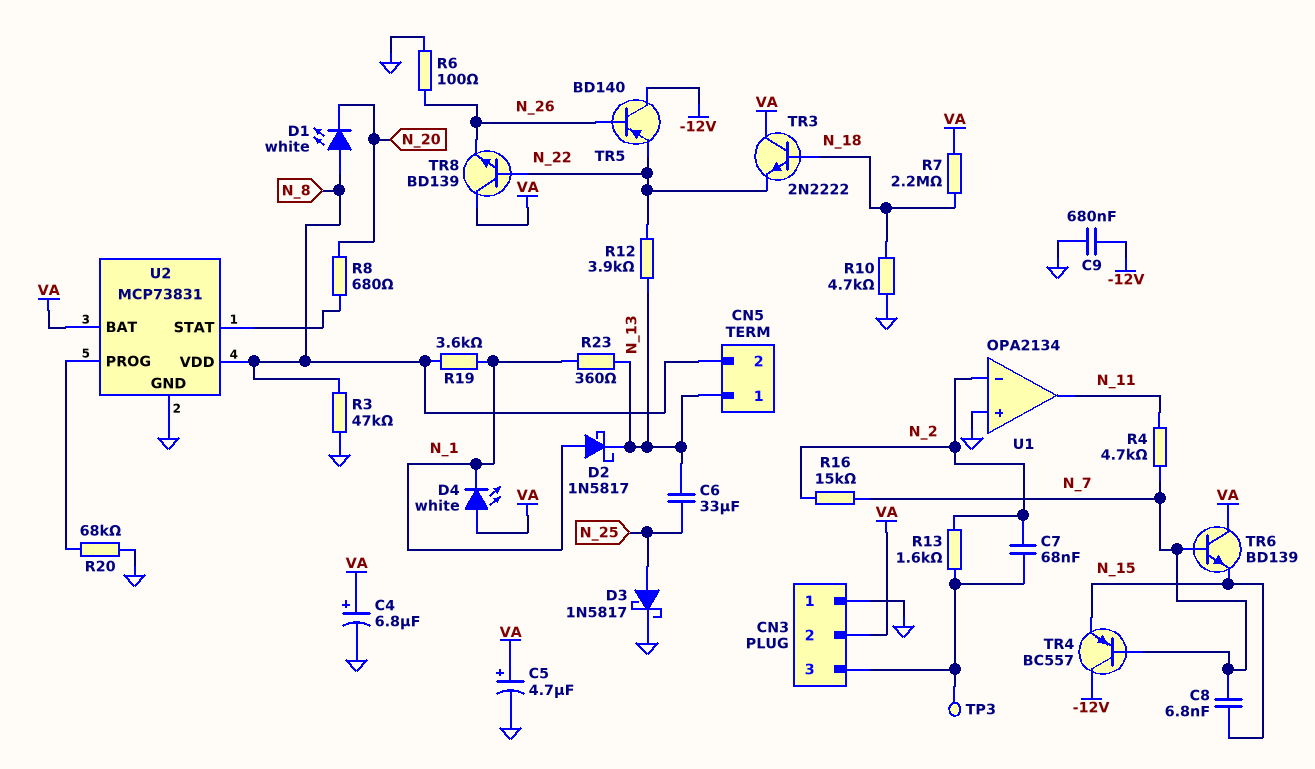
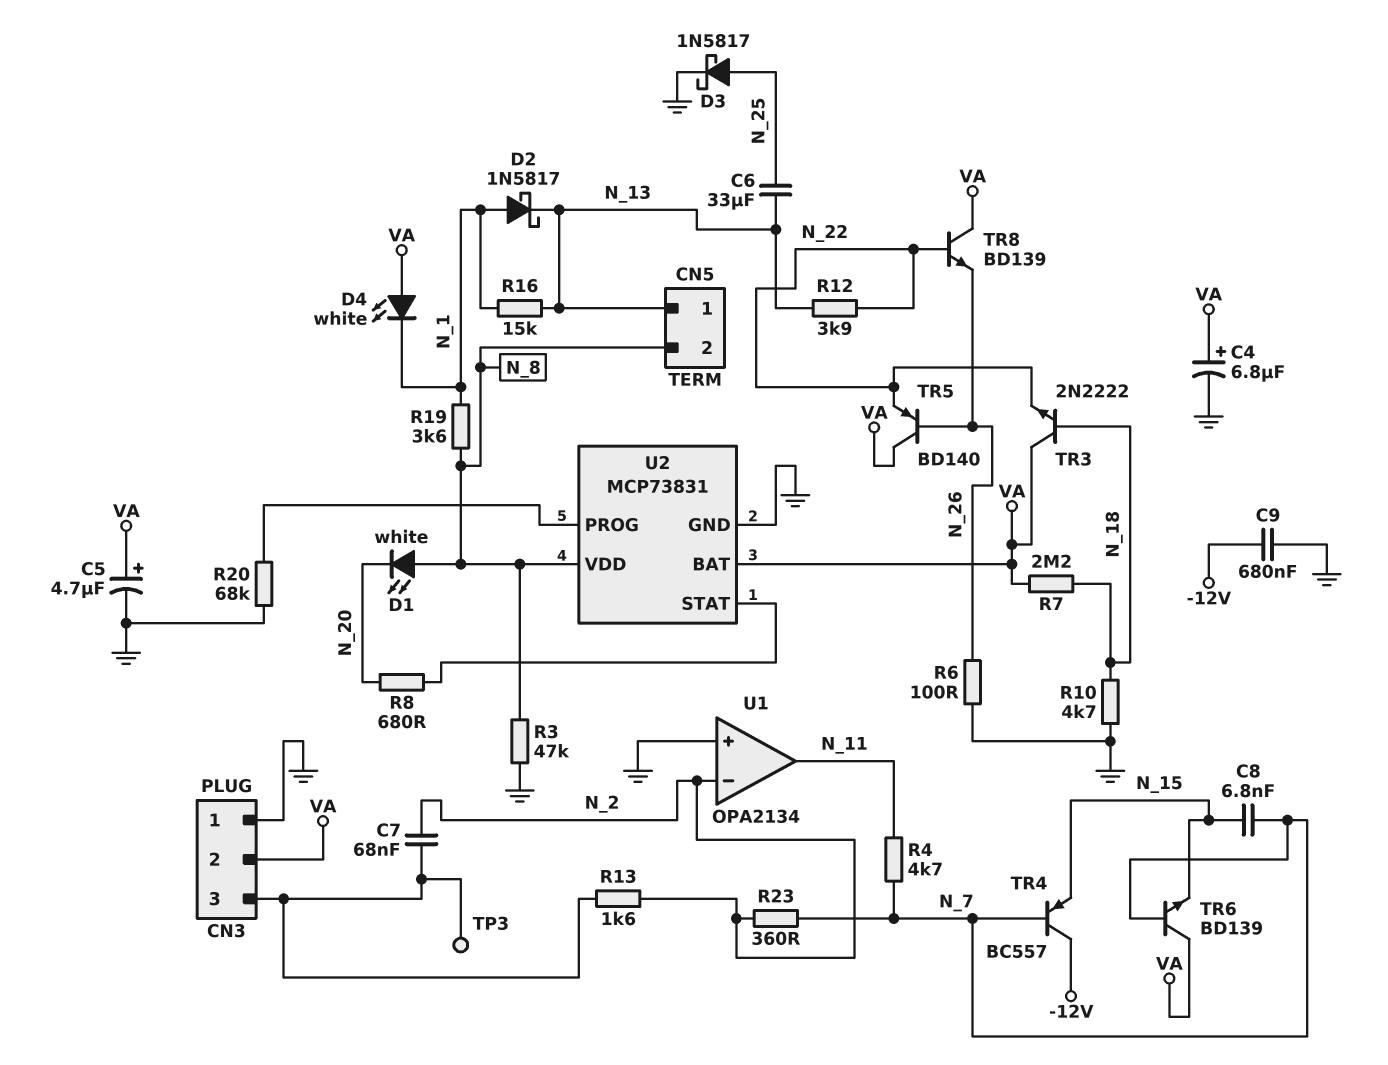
R16: 15k (N_2, N_7) -> 15k (N_1, N_13)
R23: 360 (N_1, N_13) -> 360 (N_2, N_7)
TR5: PNP BD140 (B N_26, C -12V, E N_22) -> PNP BD140 (B N_26, C VA, E N_22)

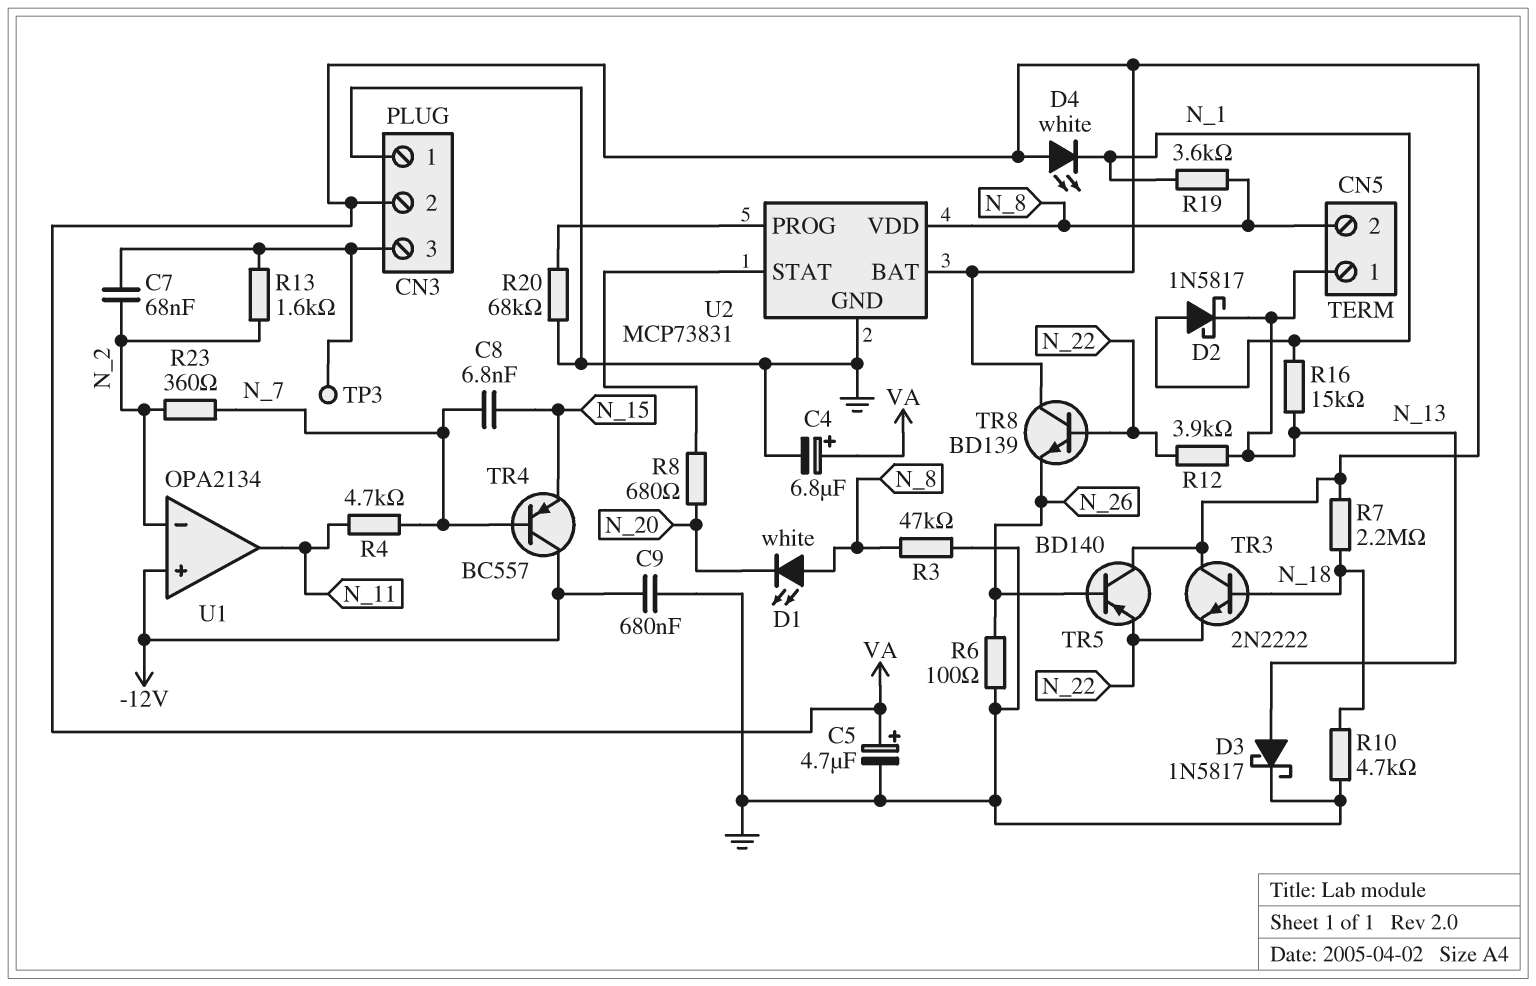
C6: 33uF (N_13, N_25) -> none
D3: schottky 1N5817 (A N_25, K GND) -> schottky 1N5817 (A N_13, K GND)
TR6: NPN BD139 (B N_7, C VA, E N_15) -> none
U1 pin in+: GND -> -12V

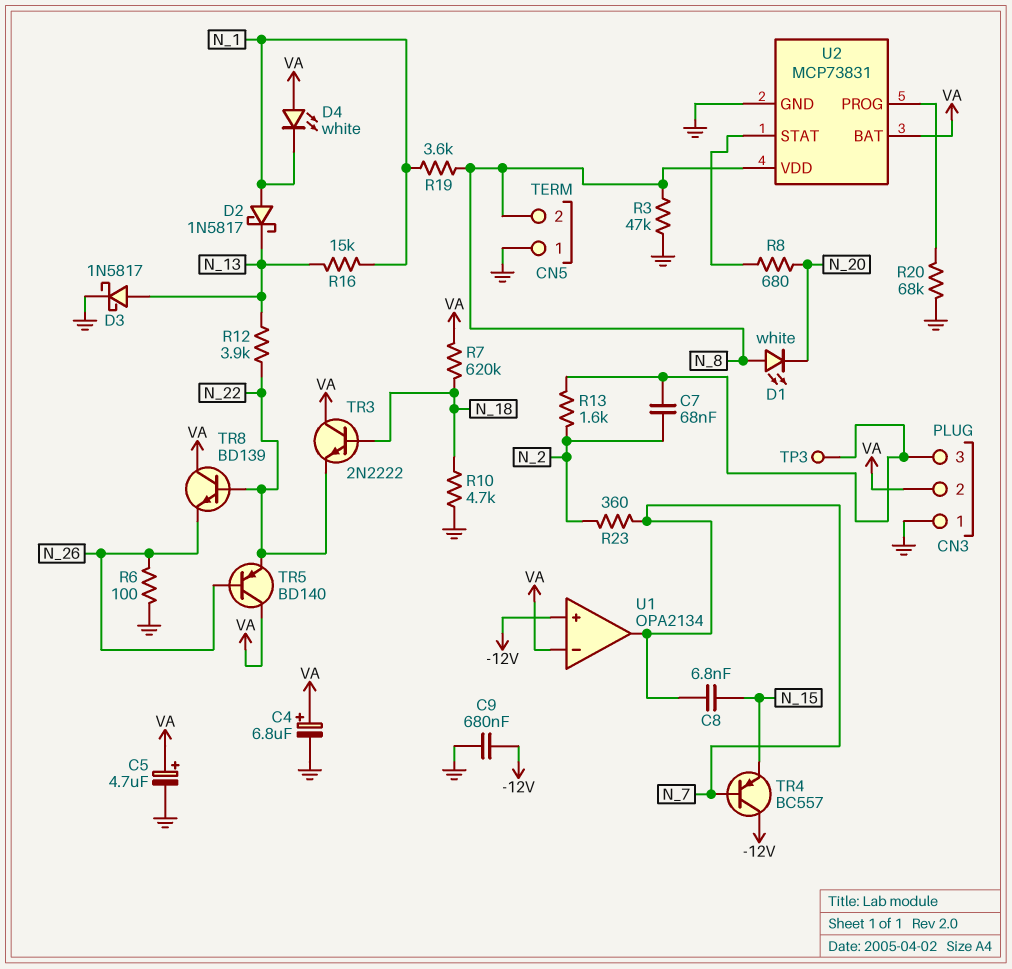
CN5 pin 1: N_13 -> GND
R4: 4.7k (N_7, N_11) -> none
R7: 2.2M (N_18, VA) -> 620k (N_18, VA)
U1 pin in-: N_2 -> VA
U1 pin out: N_11 -> N_7

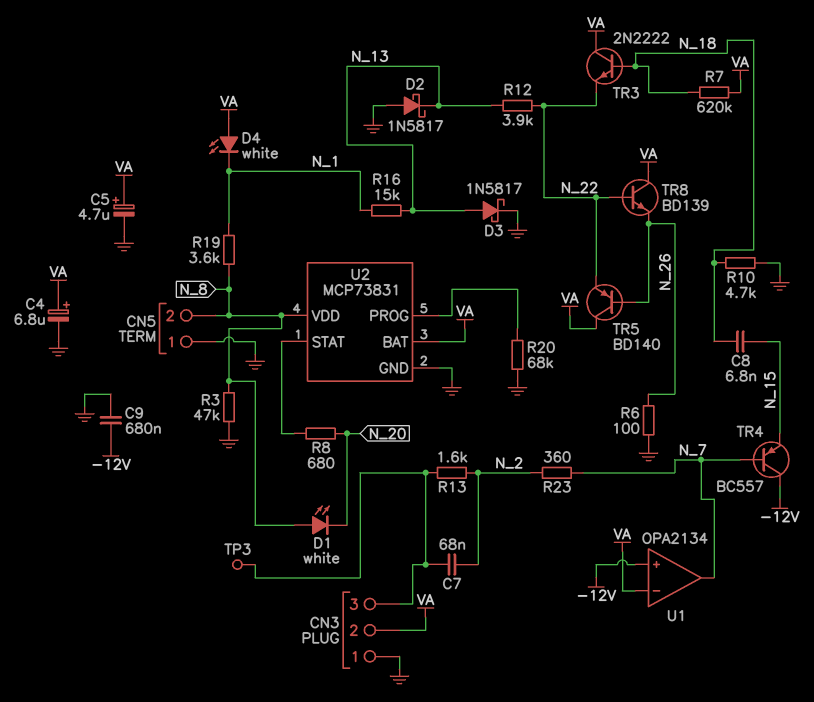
C8: 6.8nF (N_7, N_15) -> 6.8nF (N_15, N_18)
D2: schottky 1N5817 (A N_1, K N_13) -> schottky 1N5817 (A GND, K N_13)

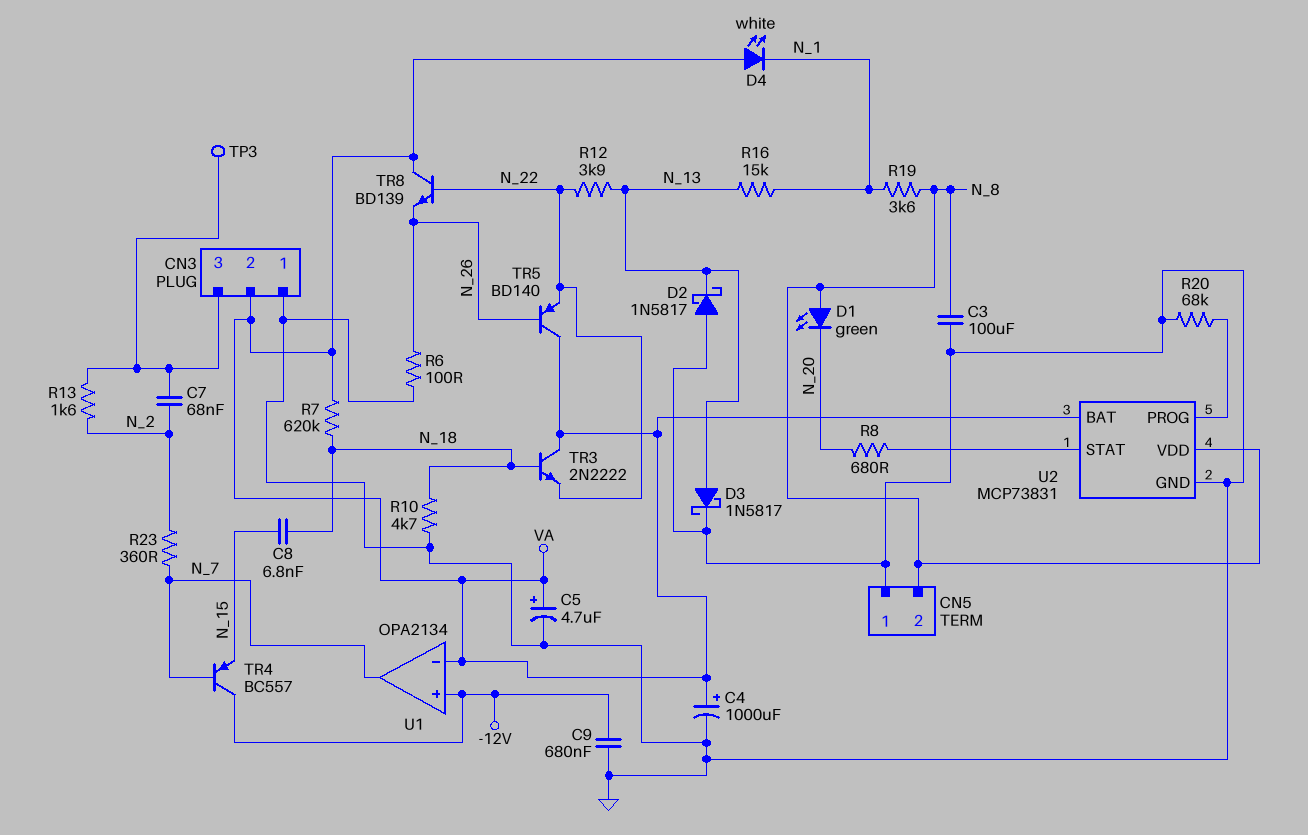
C3: none -> 100uF (GND, N_8)
C4: 6.8uF (plus VA, minus GND) -> 1000uF (plus VA, minus GND)
D1: LED white (A N_8, K N_20) -> LED green (A N_8, K N_20)
R3: 47k (GND, N_8) -> none

